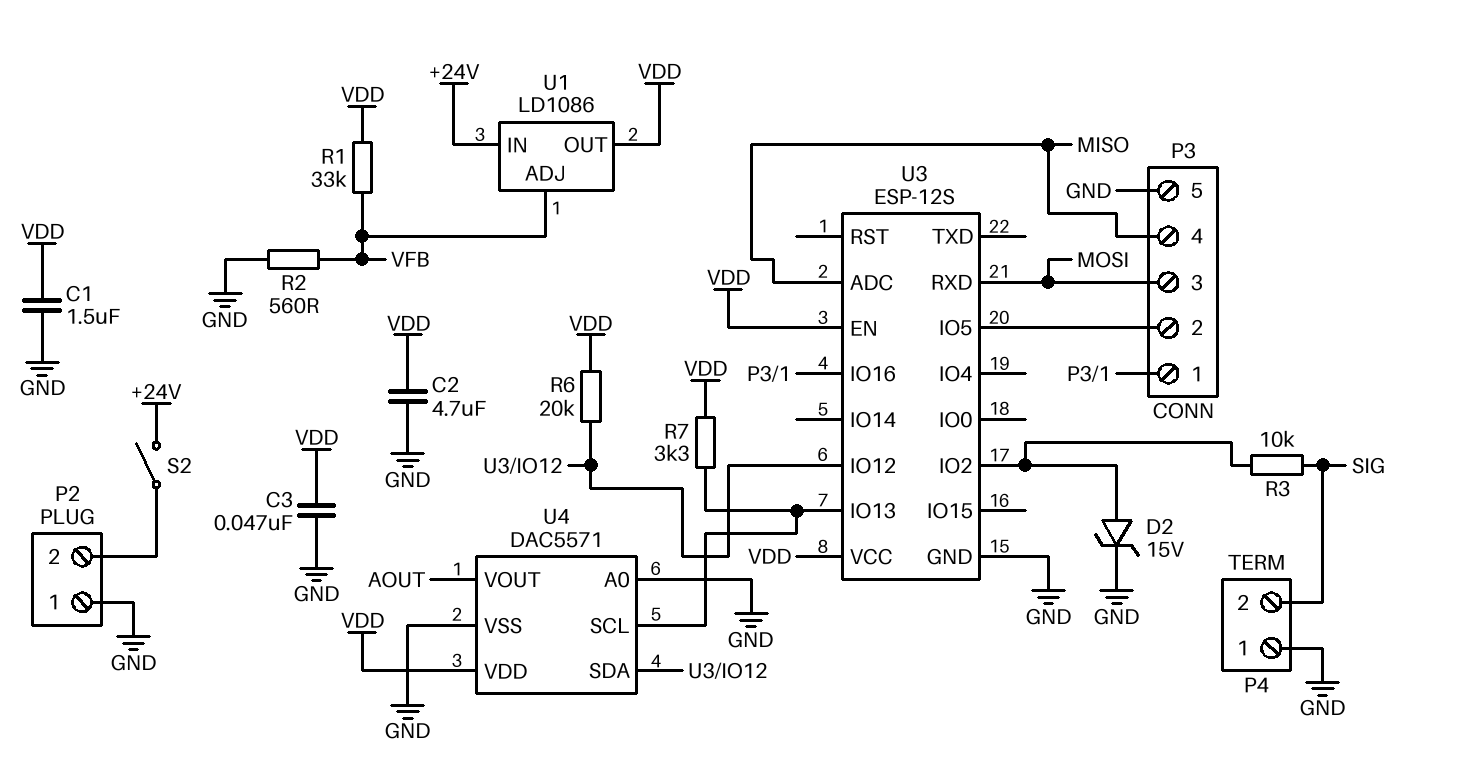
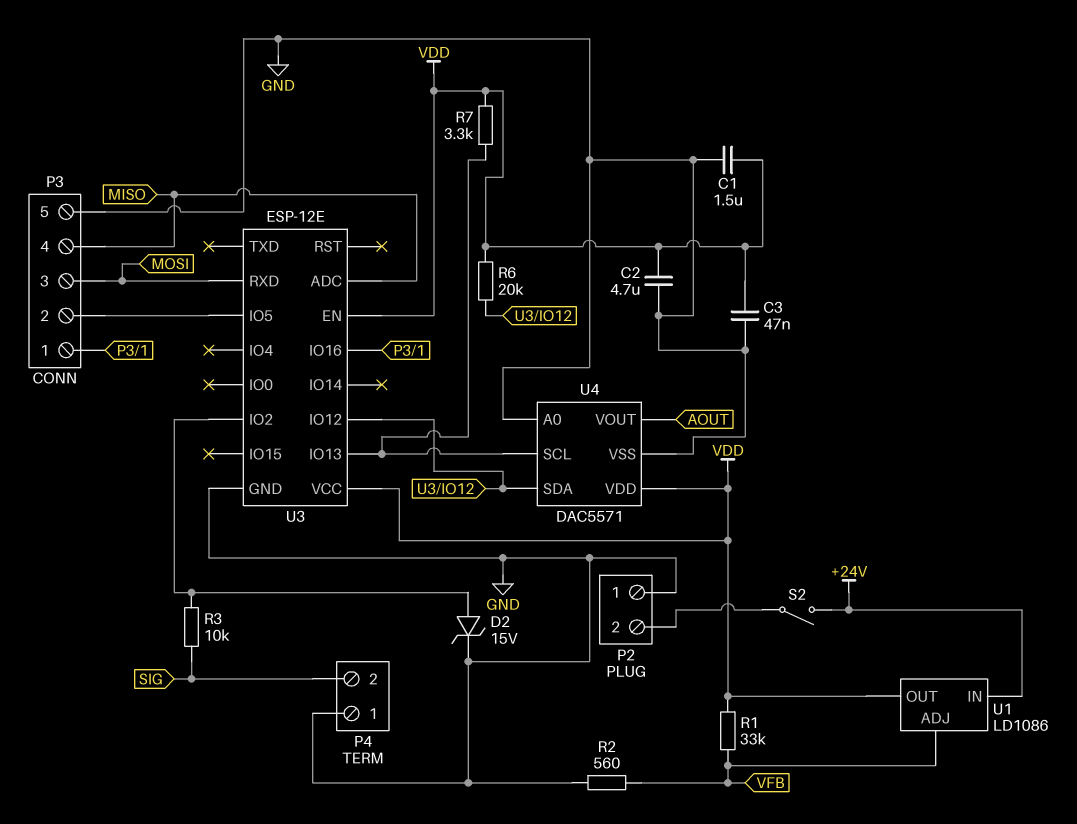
U3: ESP-12S -> ESP-12E

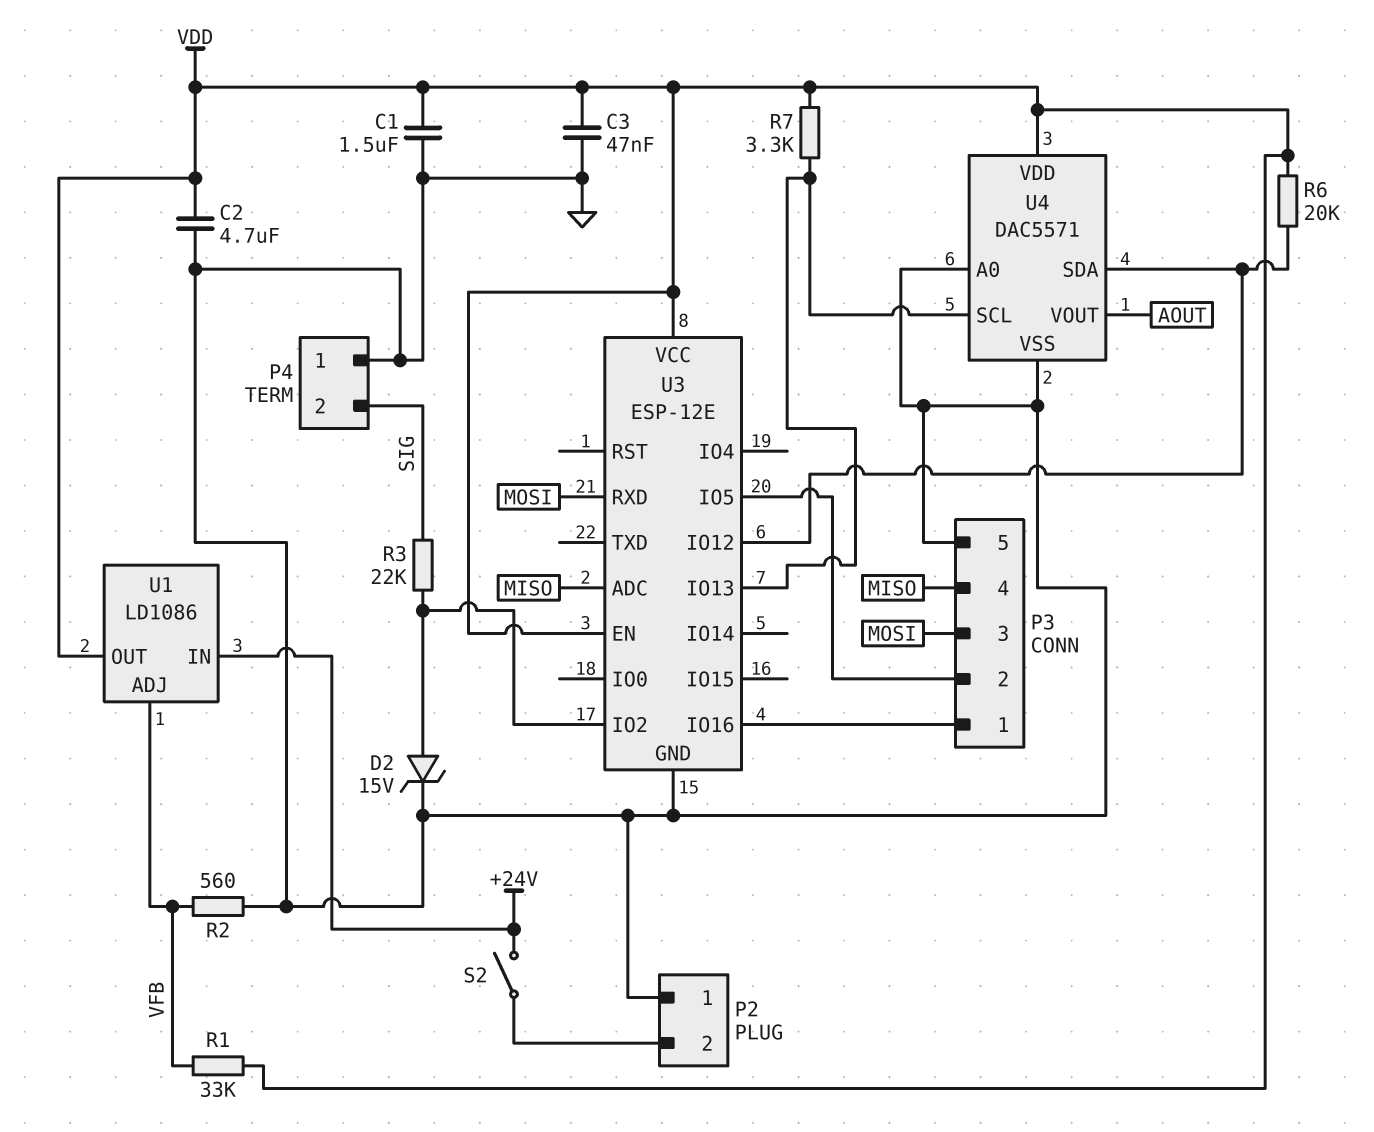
R3: 10k (SIG, U3/IO2) -> 22k (SIG, U3/IO2)

